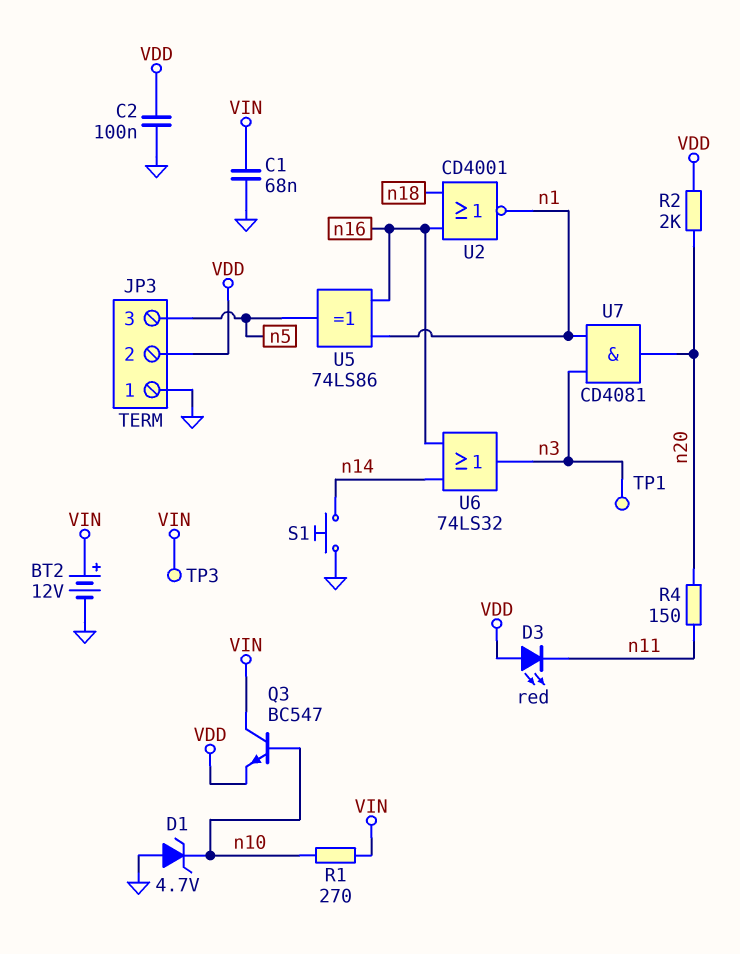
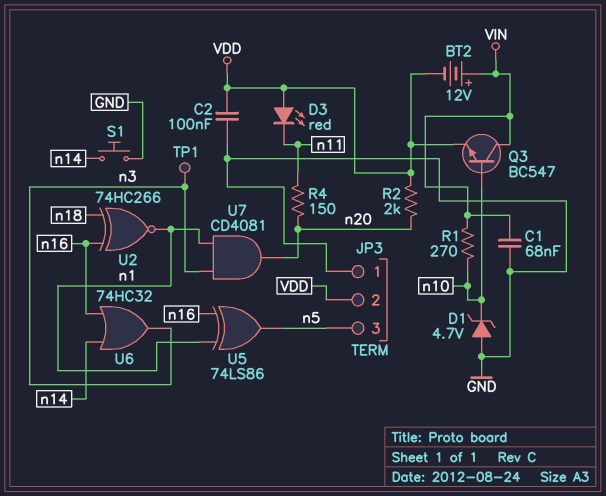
BT2: 12V (plus VIN, minus GND) -> 12V (plus VIN, minus VDD)
TP3: test point (VIN) -> none
U2: NOR CD4001 (in n16, in n18, out n1) -> XNOR 74HC266 (in n16, in n18, out n1)
U6: OR 74LS32 (in n14, in n16, out n3) -> OR 74HC32 (in n14, in n16, out n3)

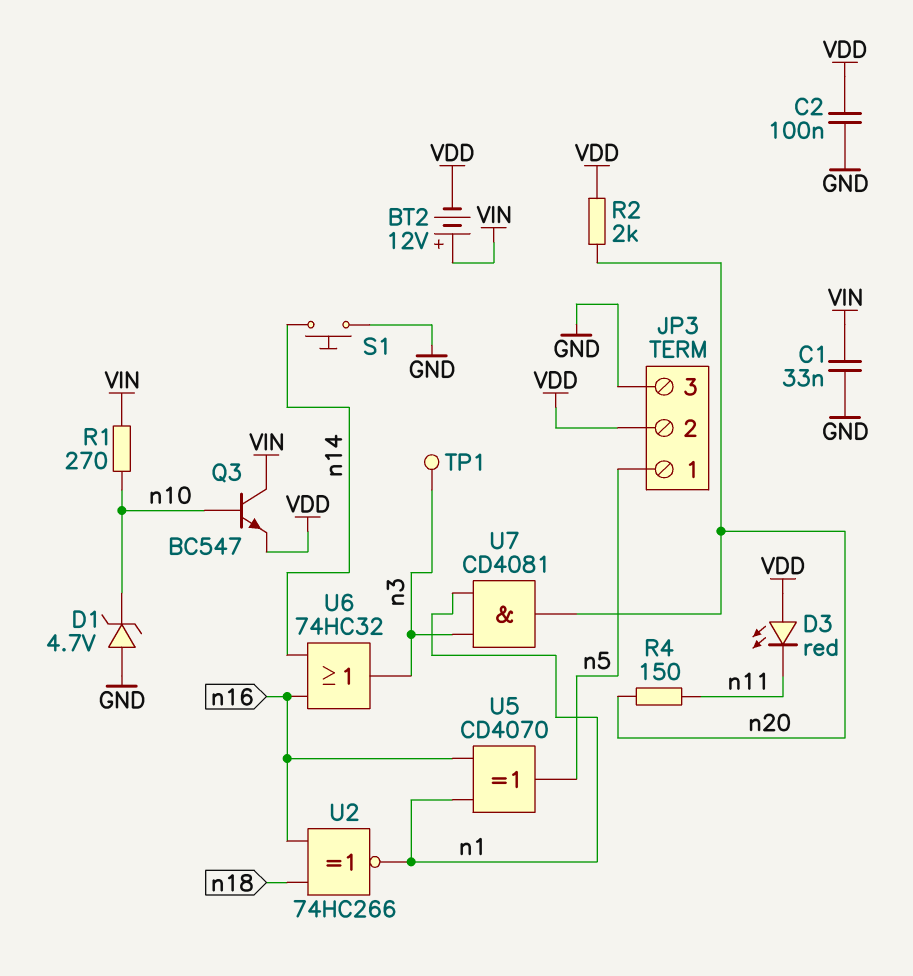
C1: 68nF (GND, VIN) -> 33nF (GND, VIN)
JP3 pin 1: GND -> n5
JP3 pin 3: n5 -> GND
U5: XOR 74LS86 (in n1, in n16, out n5) -> XOR CD4070 (in n1, in n16, out n5)

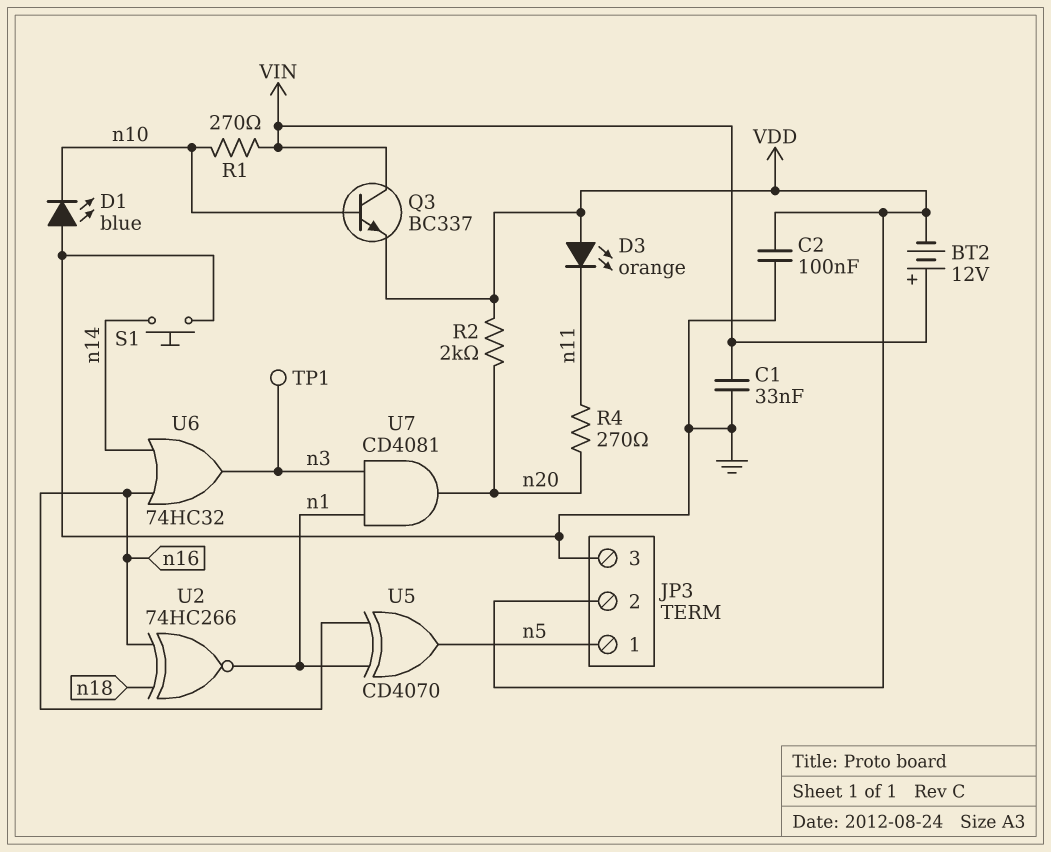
D1: zener 4.7V (A GND, K n10) -> LED blue (A GND, K n10)
D3: LED red (A VDD, K n11) -> LED orange (A VDD, K n11)
Q3: NPN BC547 (B n10, C VIN, E VDD) -> NPN BC337 (B n10, C VIN, E VDD)
R4: 150 (n11, n20) -> 270 (n11, n20)

